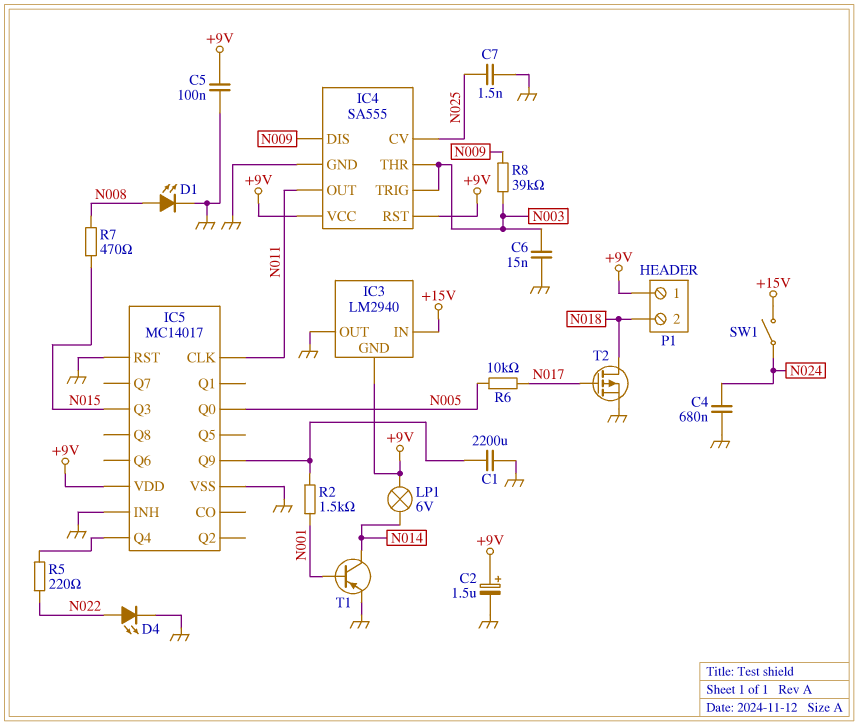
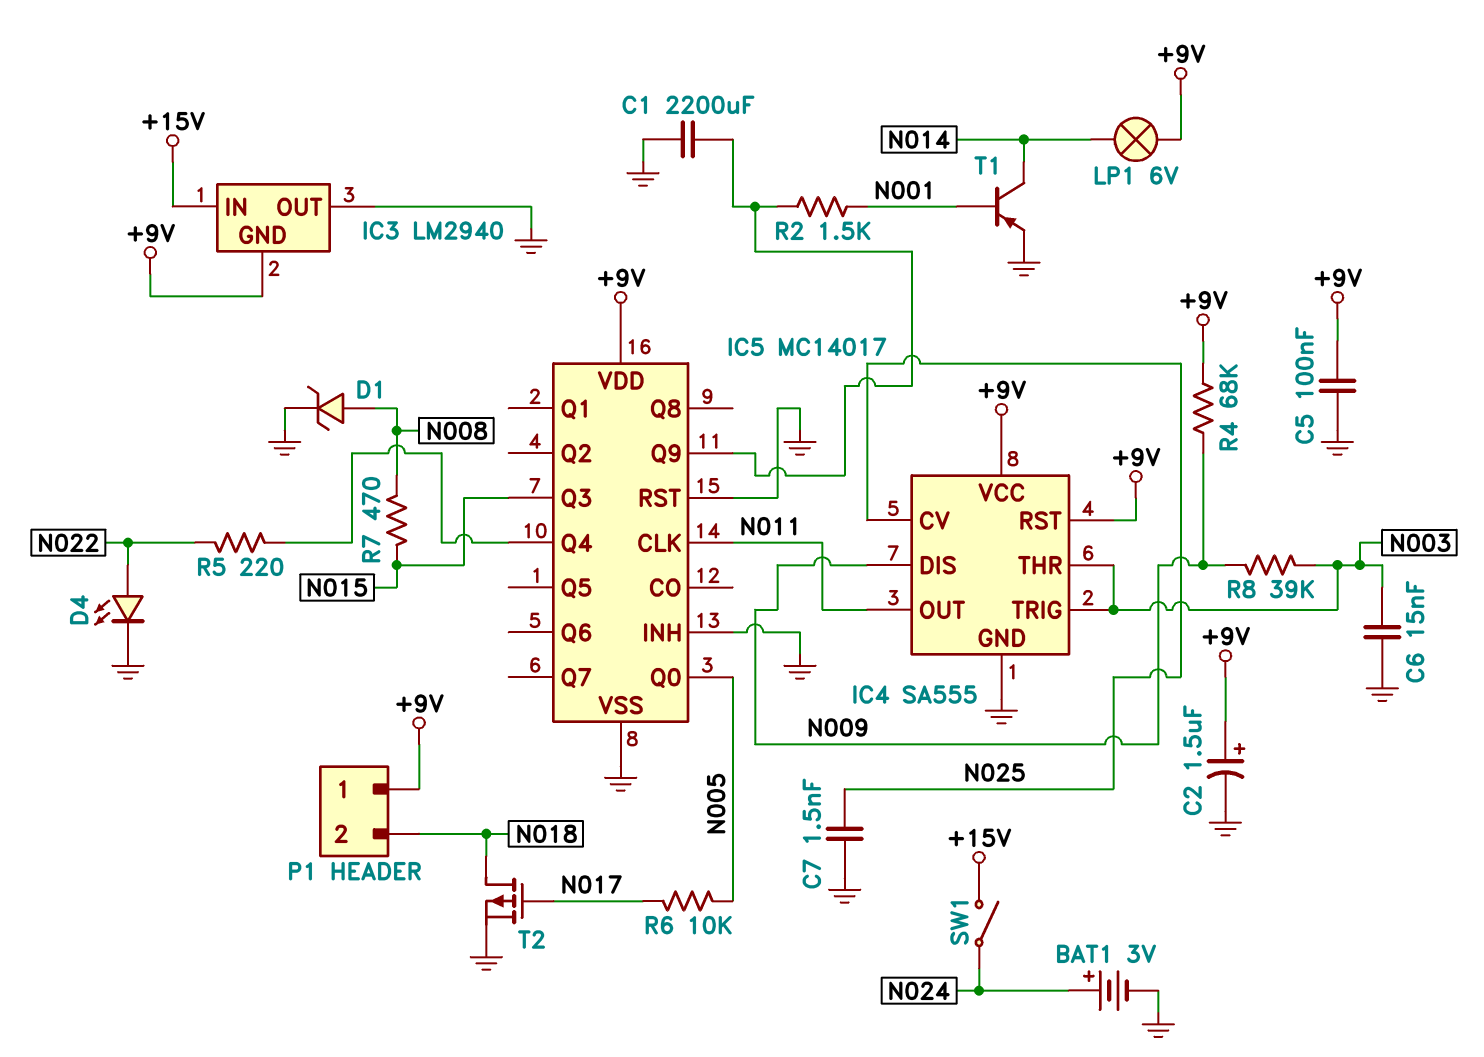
BAT1: none -> 3V (plus N024, minus GND)
C4: 680nF (GND, N024) -> none
D1: LED (A N008, K GND) -> zener (A N008, K GND)
R4: none -> 68k (+9V, N009)

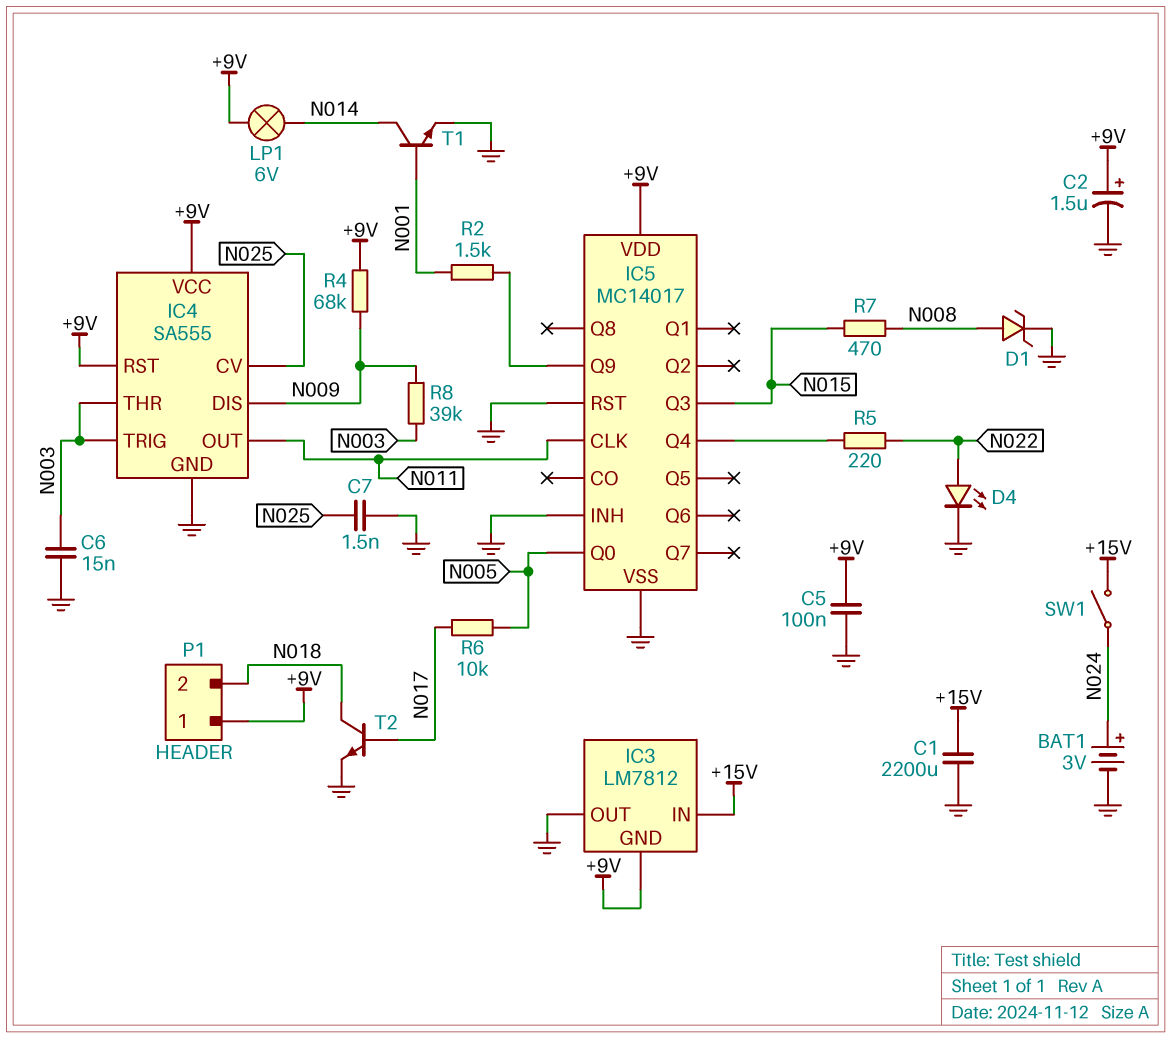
C1: 2200uF (GND, IC5/Q9) -> 2200uF (+15V, GND)
IC3: LM2940 -> LM7812
T1: PNP (B N001, C N014, E GND) -> NPN (B N001, C N014, E GND)
T2: PMOS (G N017, D N018, S GND) -> NPN (B N017, C N018, E GND)

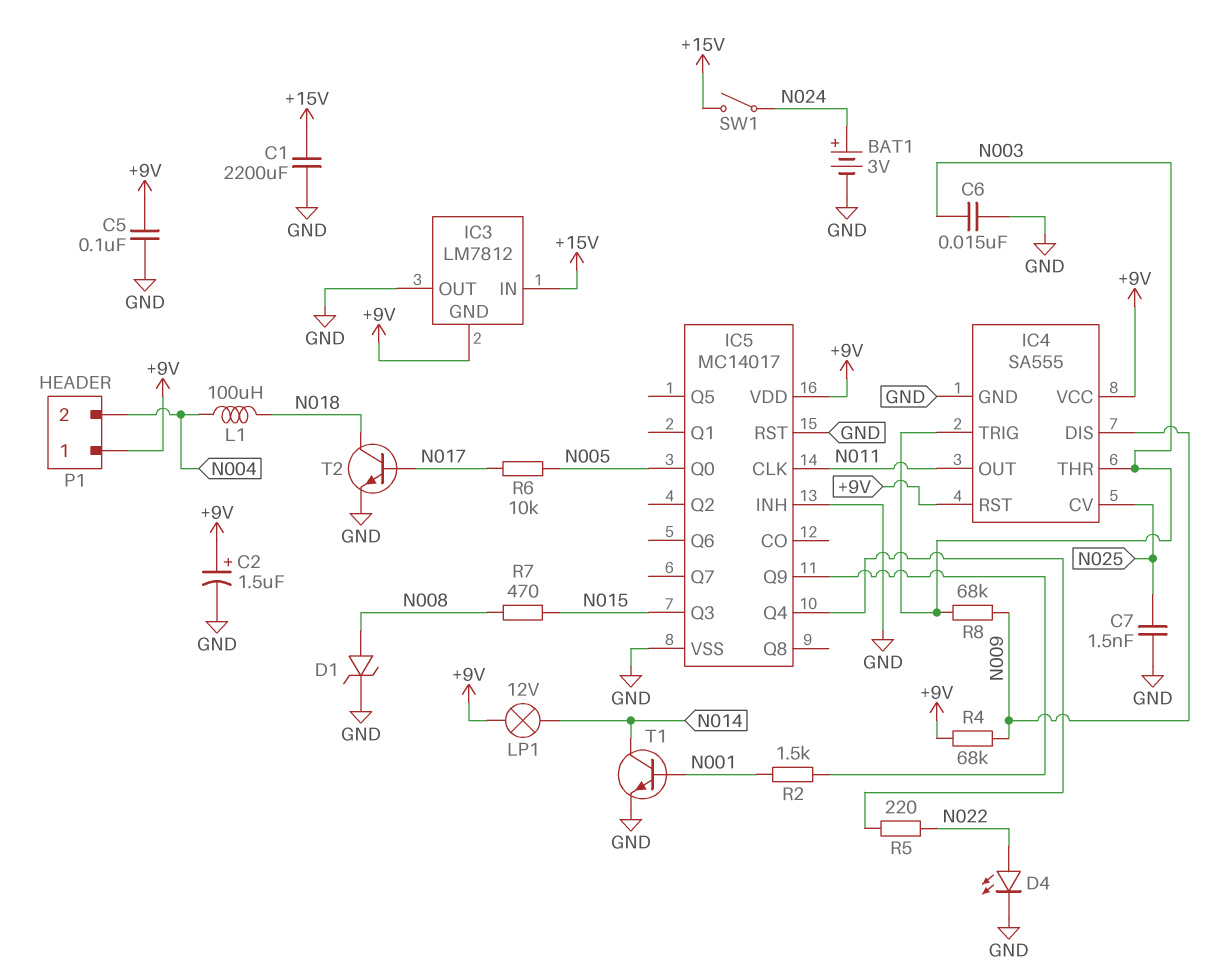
L1: none -> 100uH (N004, N018)
LP1: lamp 6V (+9V, N014) -> lamp 12V (+9V, N014)
P1 pin 2: N018 -> N004
R8: 39k (N003, N009) -> 68k (N003, N009)

